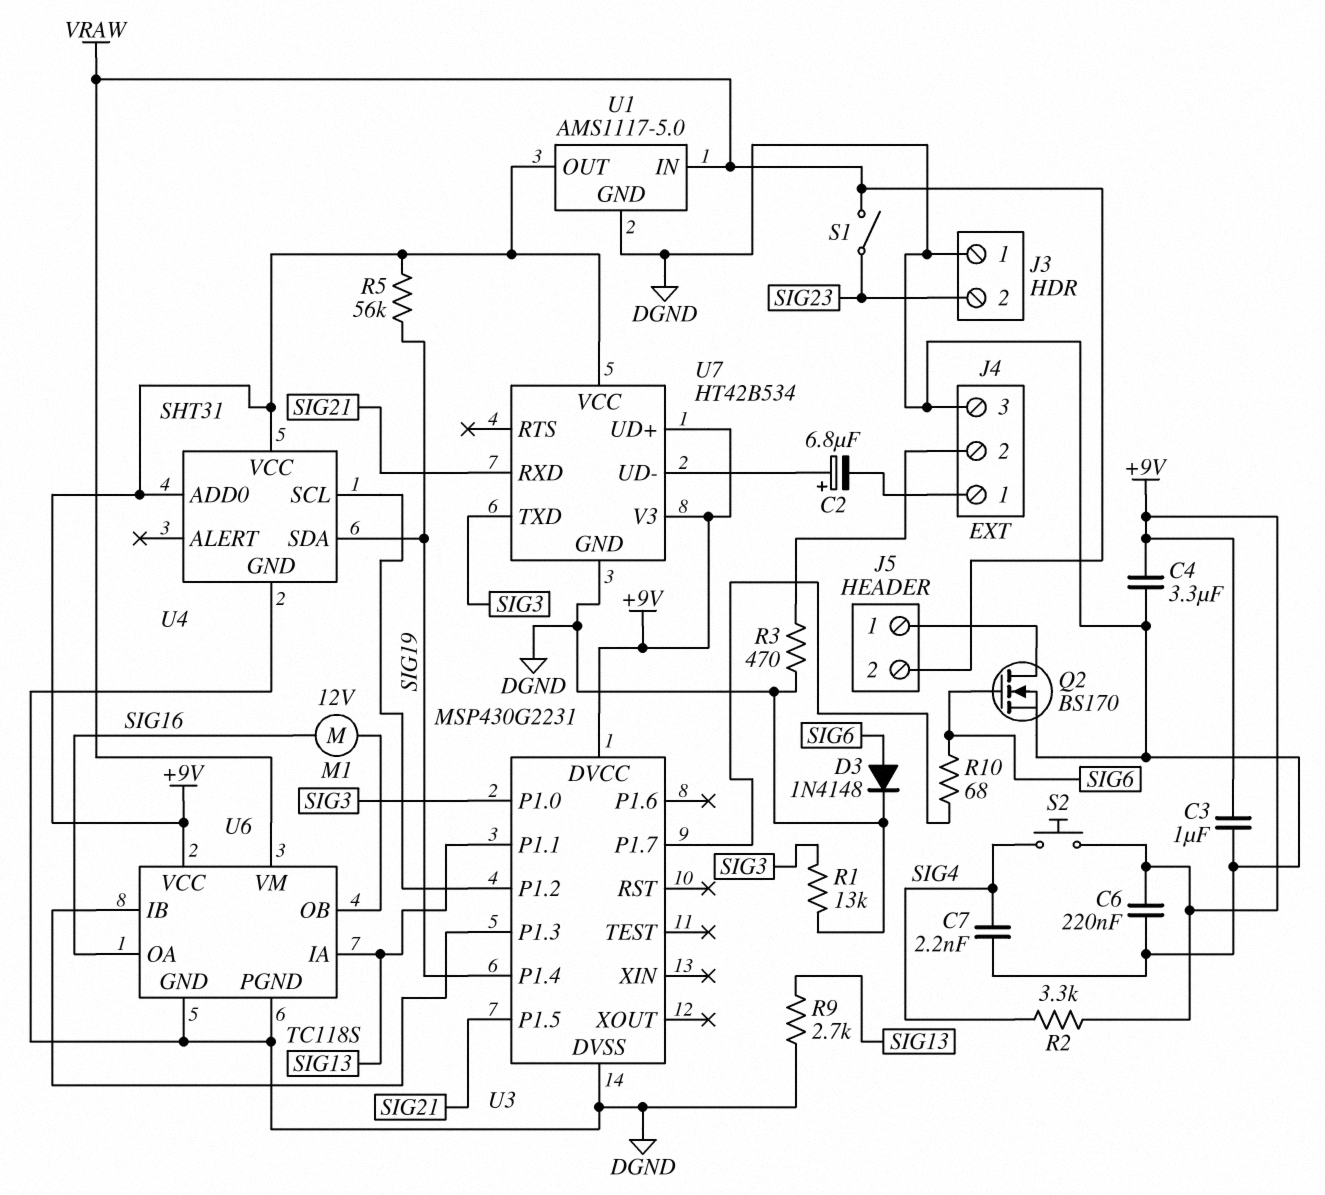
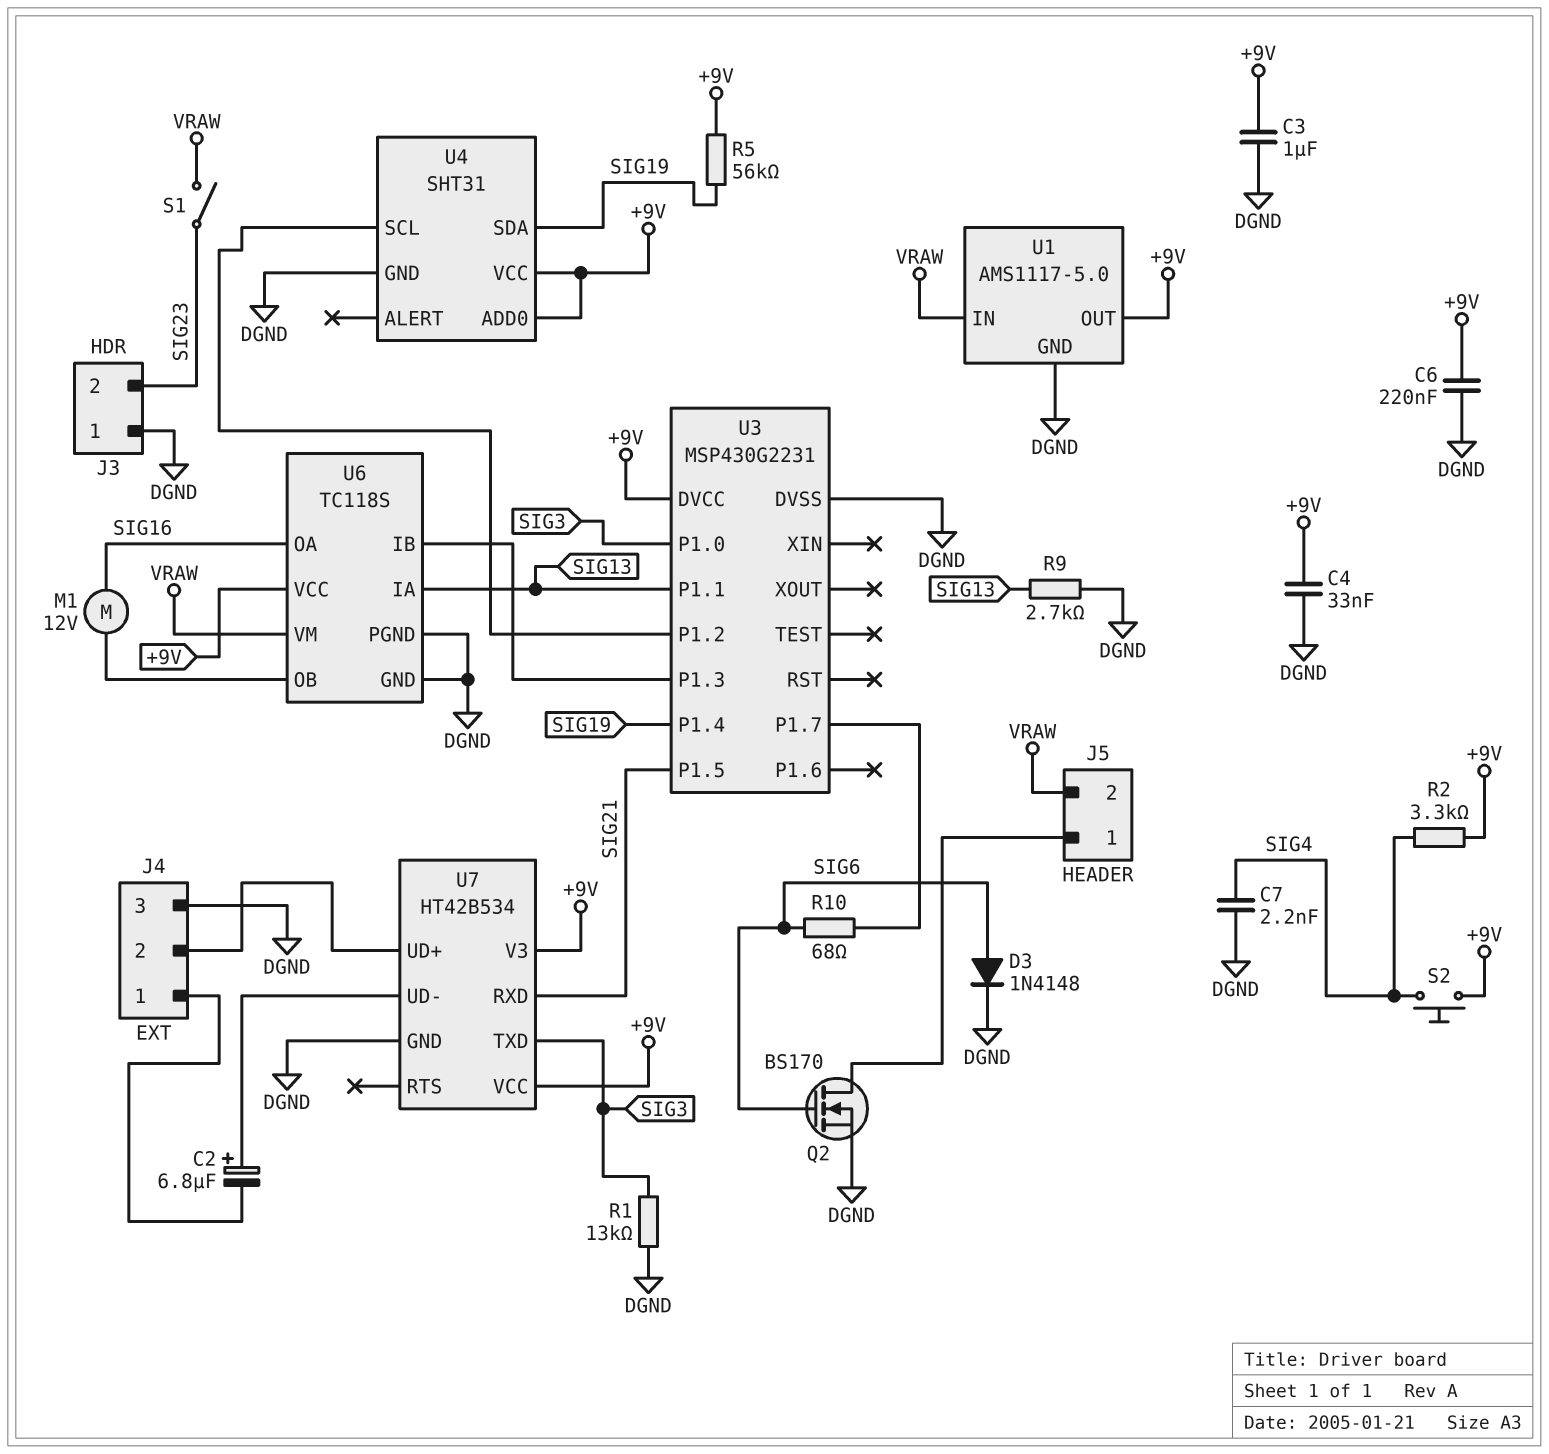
C4: 3.3uF (+9V, DGND) -> 33nF (+9V, DGND)
R3: 470 (DGND, J4/2) -> none
U7 pin UD+: +9V -> J4/2

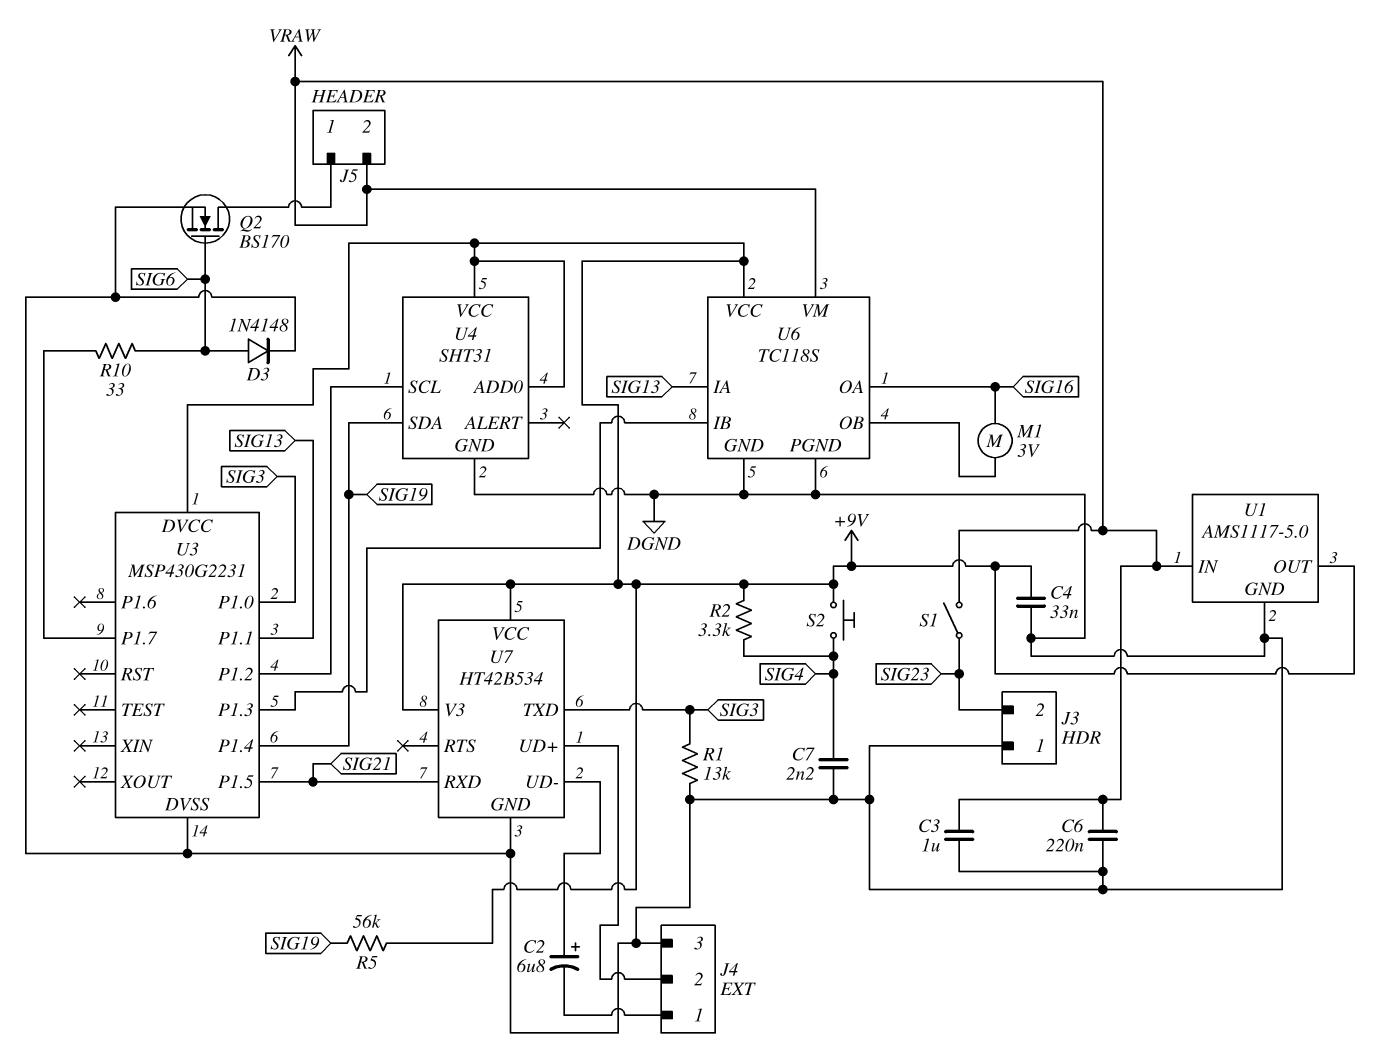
C3: 1uF (+9V, DGND) -> 1uF (DGND, VRAW)
C6: 220nF (+9V, DGND) -> 220nF (DGND, VRAW)
M1: motor 12V (SIG16, U6/OB) -> motor 3V (SIG16, U6/OB)
R9: 2.7k (DGND, SIG13) -> none
R10: 68 (SIG6, U3/P1.7) -> 33 (SIG6, U3/P1.7)

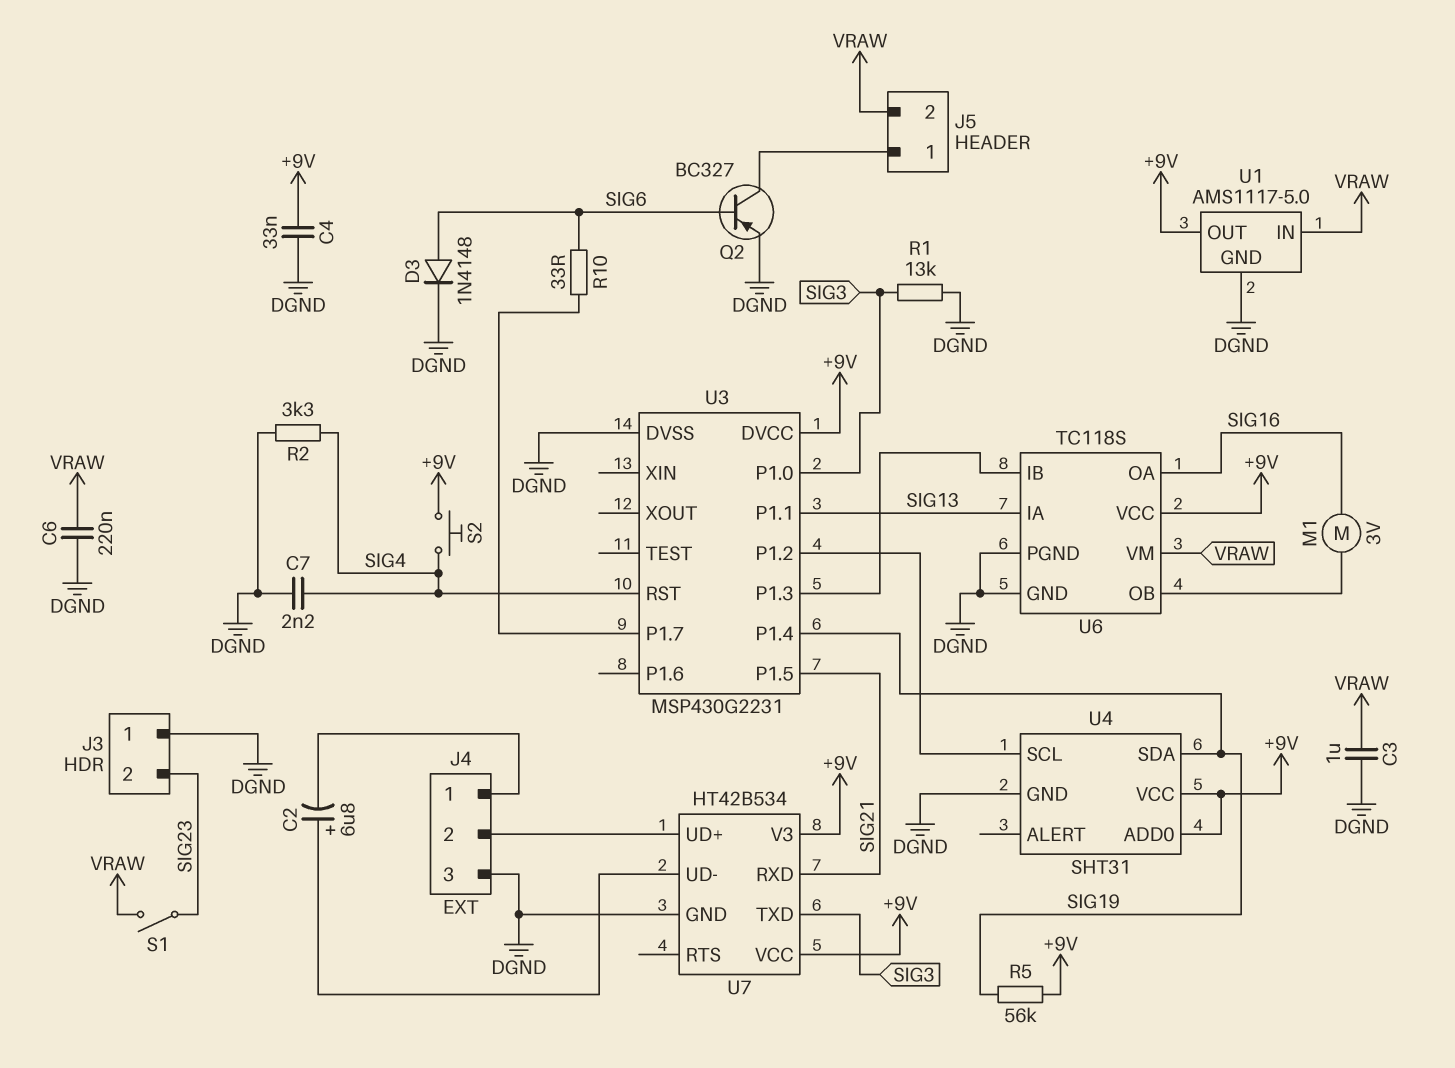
Q2: NMOS BS170 (G SIG6, D J5/1, S DGND) -> PNP BC327 (B SIG6, C J5/1, E DGND)
R2: 3.3k (+9V, SIG4) -> 3.3k (DGND, SIG4)
U3 pin RST: none -> SIG4

